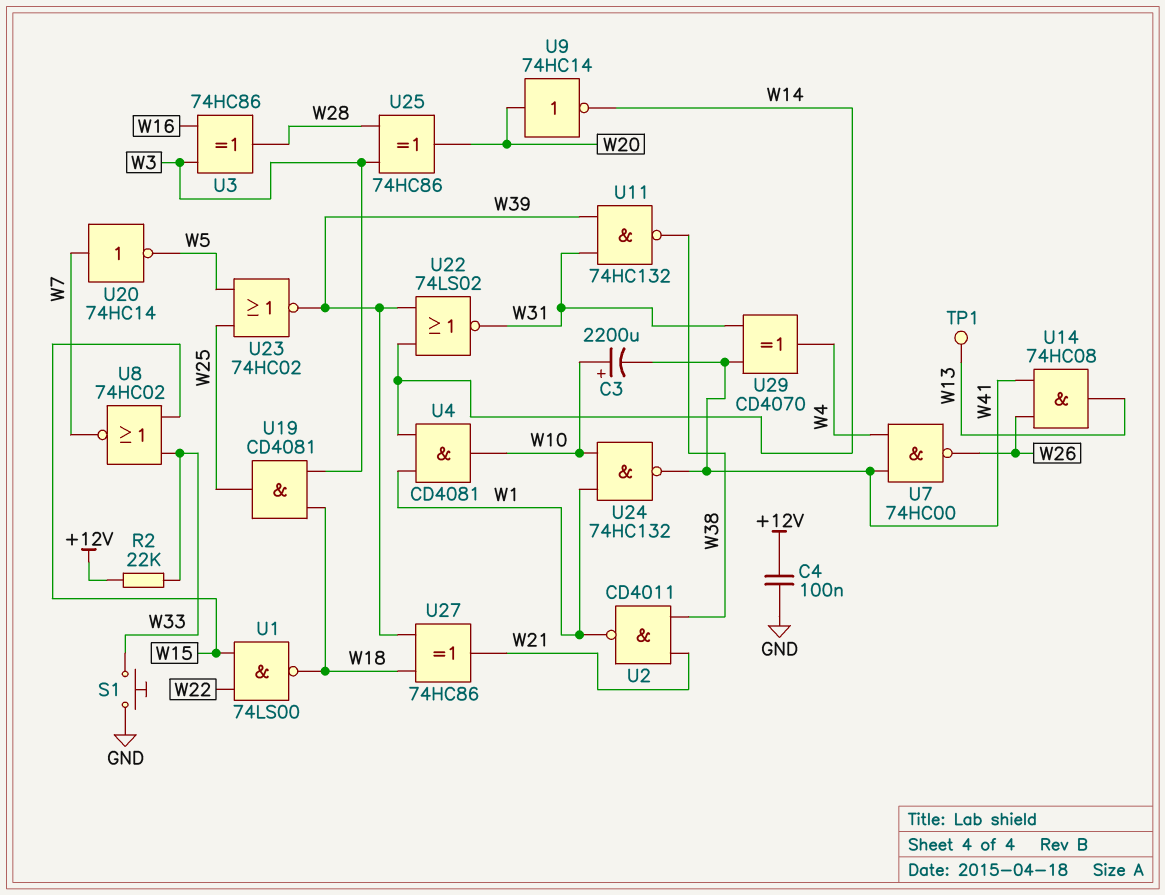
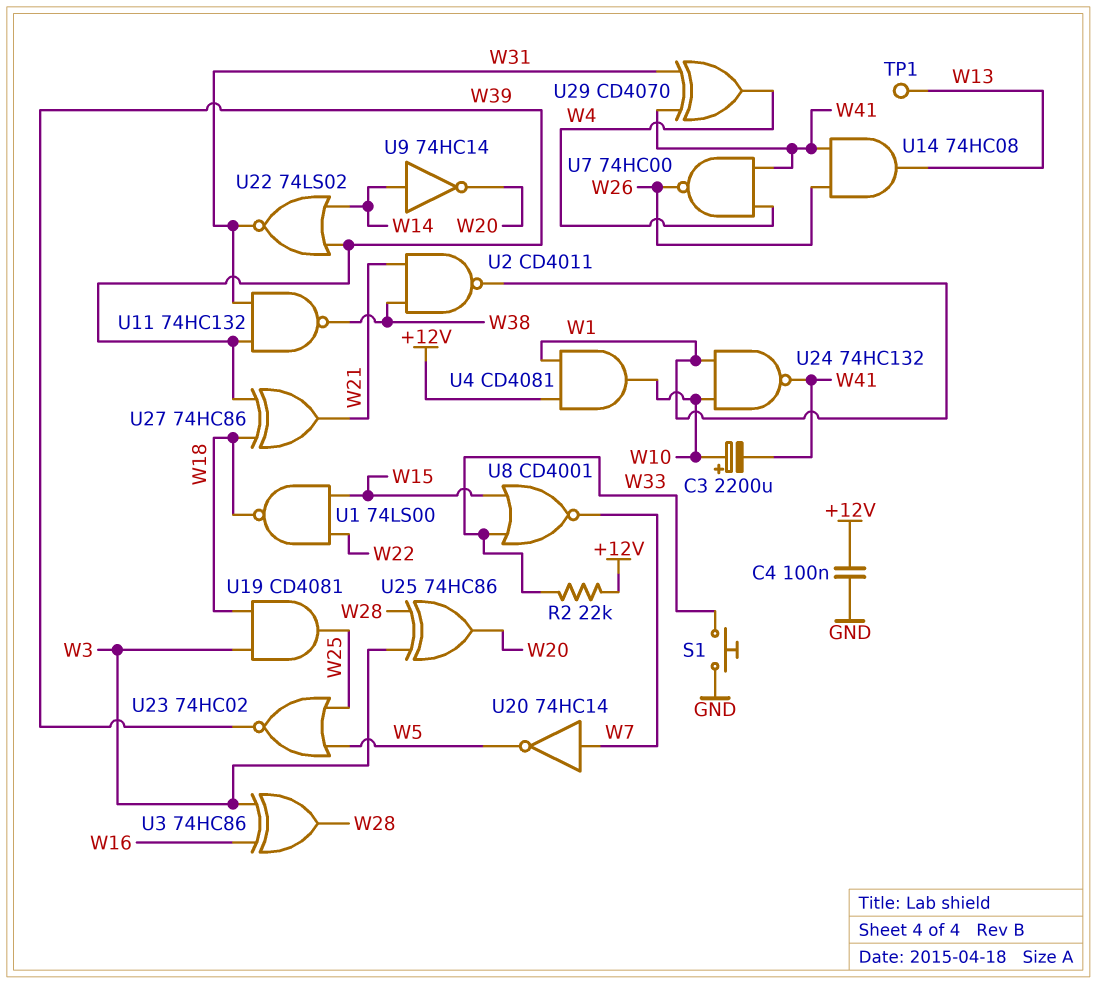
U4: AND CD4081 (in W1, in W14, out W10) -> AND CD4081 (in +12V, in W1, out W10)
U8: NOR 74HC02 (in W15, in W33, out W7) -> NOR CD4001 (in W15, in W33, out W7)
U9: NOT 74HC14 (in W20, out W14) -> NOT 74HC14 (in W14, out W20)

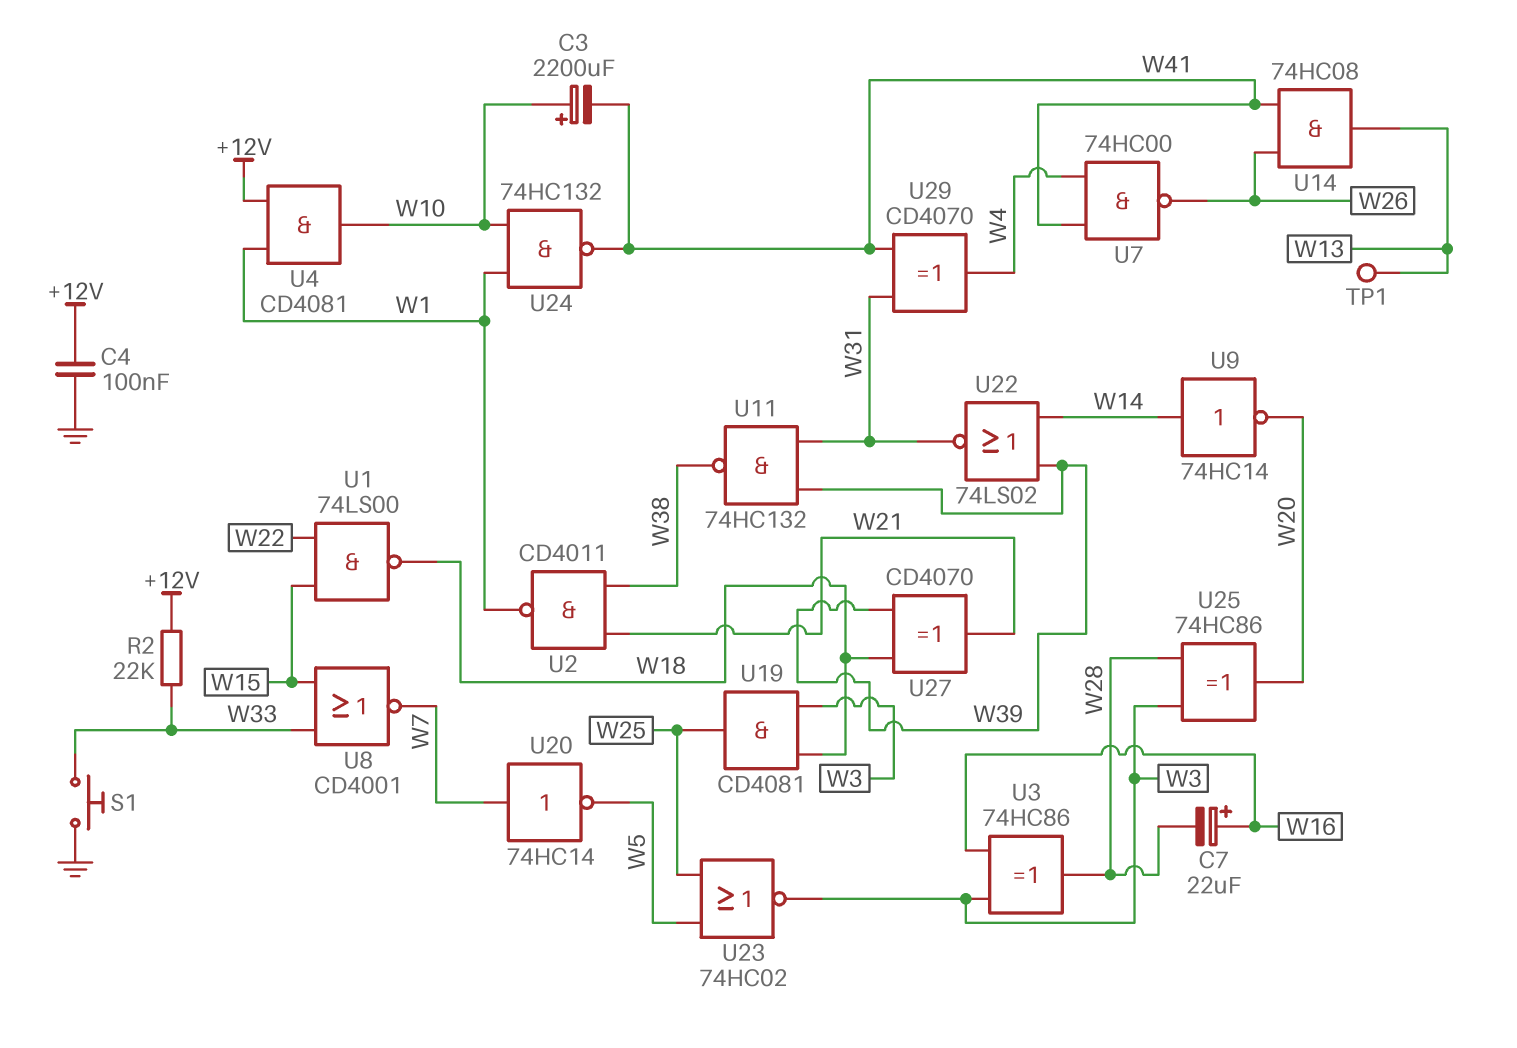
C7: none -> 22uF (plus W16, minus W28)
U23: NOR 74HC02 (in W5, in W25, out W39) -> NOR 74HC02 (in W5, in W25, out W3)
U27: XOR 74HC86 (in W18, in W39, out W21) -> XOR CD4070 (in W18, in W39, out W21)

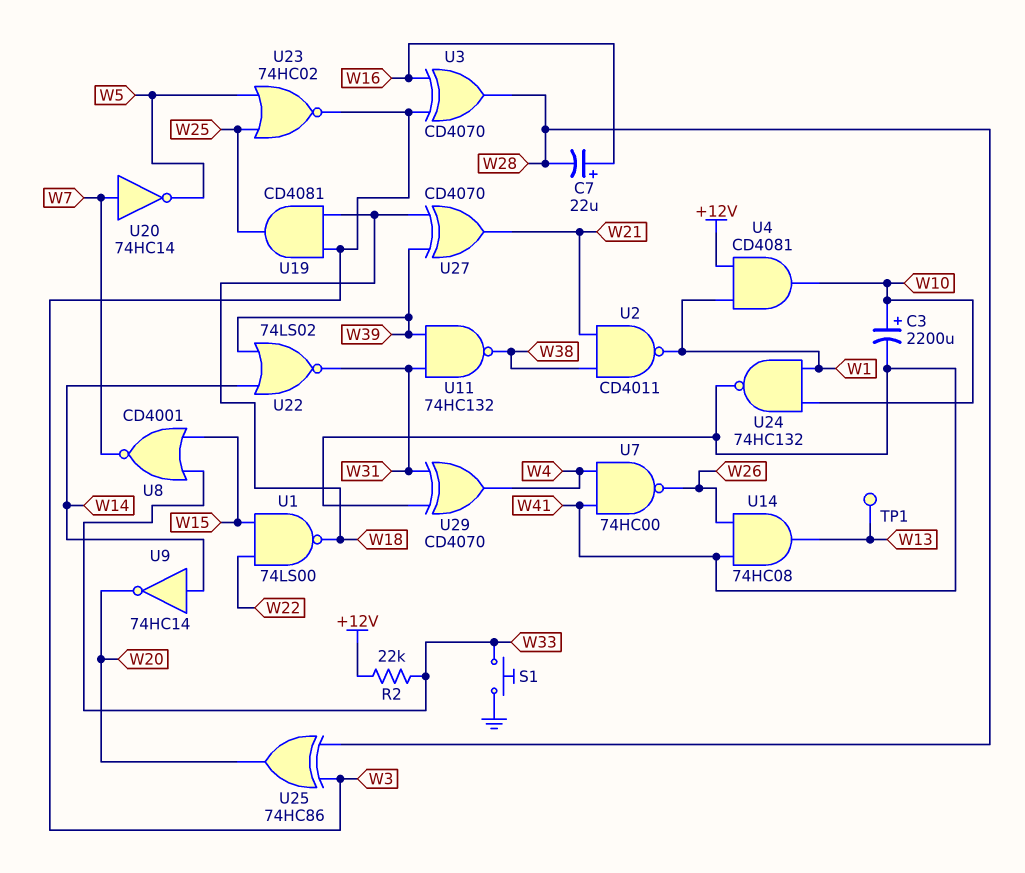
C4: 100nF (+12V, GND) -> none
U3: XOR 74HC86 (in W3, in W16, out W28) -> XOR CD4070 (in W3, in W16, out W28)

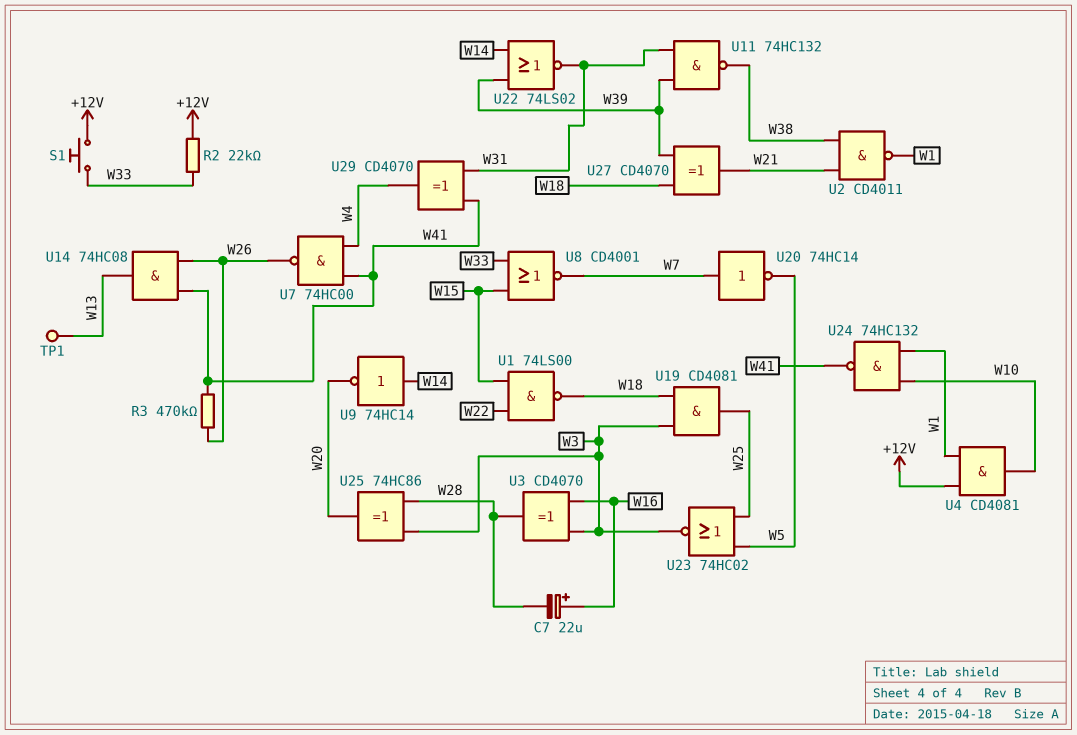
C3: 2200uF (plus W10, minus W41) -> none
R3: none -> 470k (W26, W41)
S1: button (GND, W33) -> button (+12V, W33)

